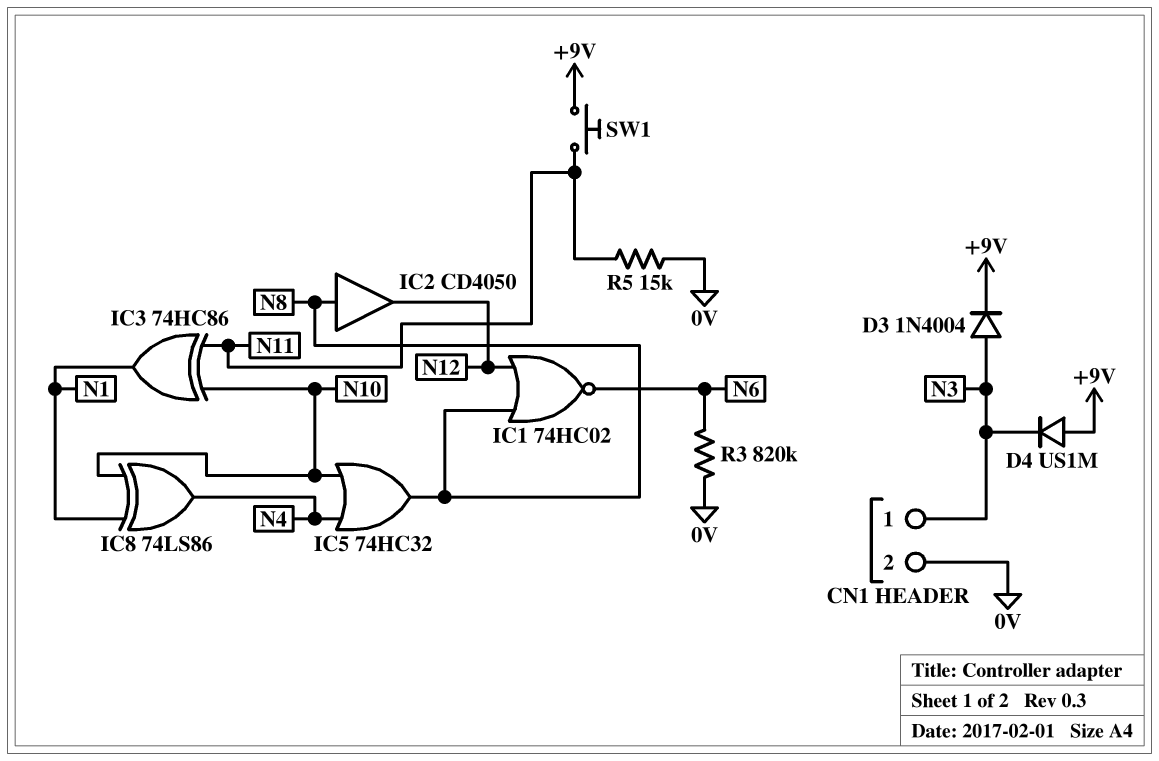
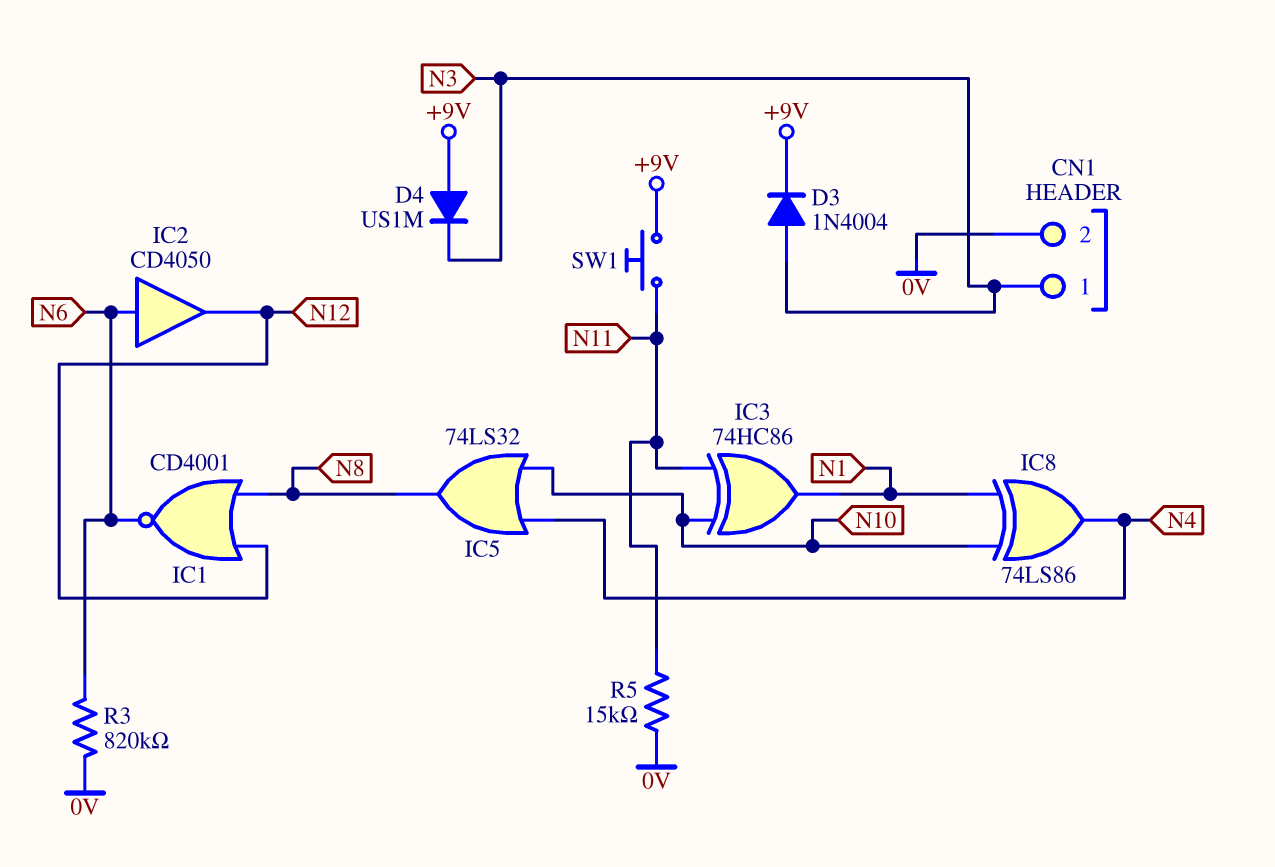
IC1: NOR 74HC02 (in N8, in N12, out N6) -> NOR CD4001 (in N8, in N12, out N6)
IC2: buffer CD4050 (in N8, out N12) -> buffer CD4050 (in N6, out N12)
IC5: OR 74HC32 (in N4, in N10, out N8) -> OR 74LS32 (in N4, in N10, out N8)

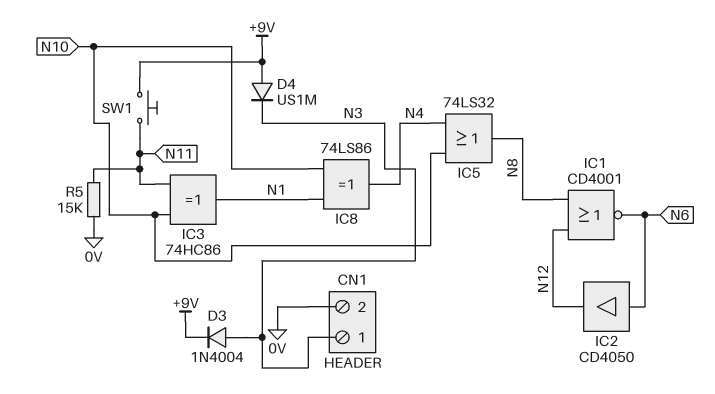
R3: 820k (0V, N6) -> none

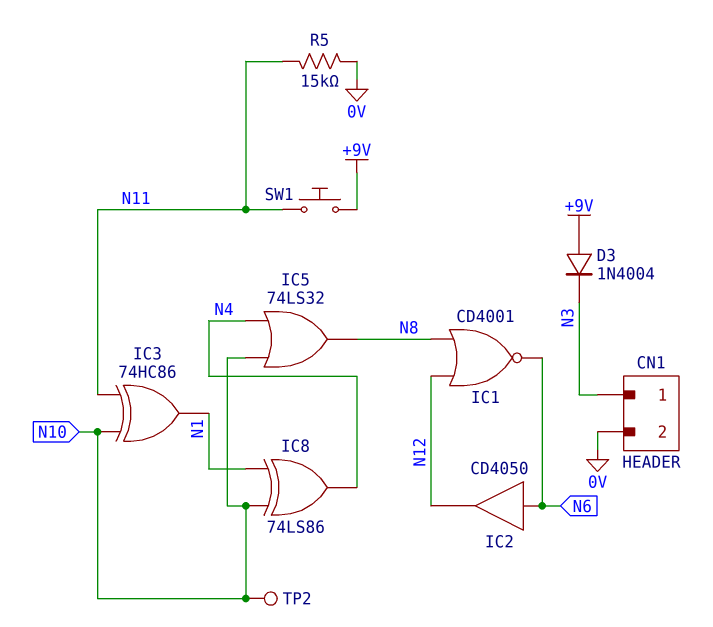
D3: diode 1N4004 (A N3, K +9V) -> diode 1N4004 (A +9V, K N3)
D4: diode US1M (A +9V, K N3) -> none
TP2: none -> test point (N10)

